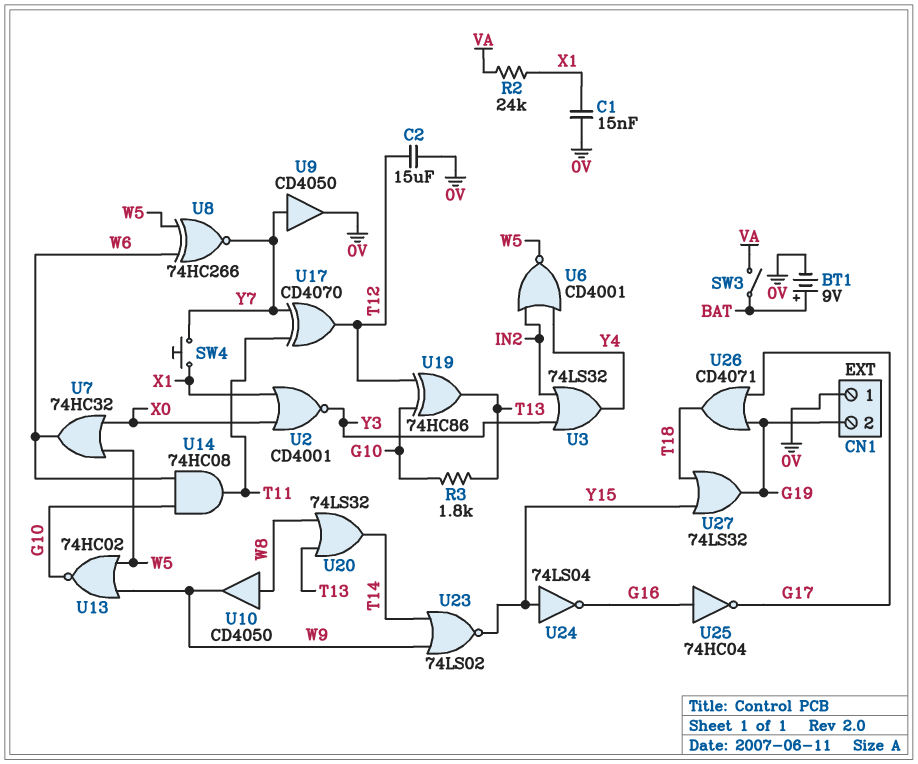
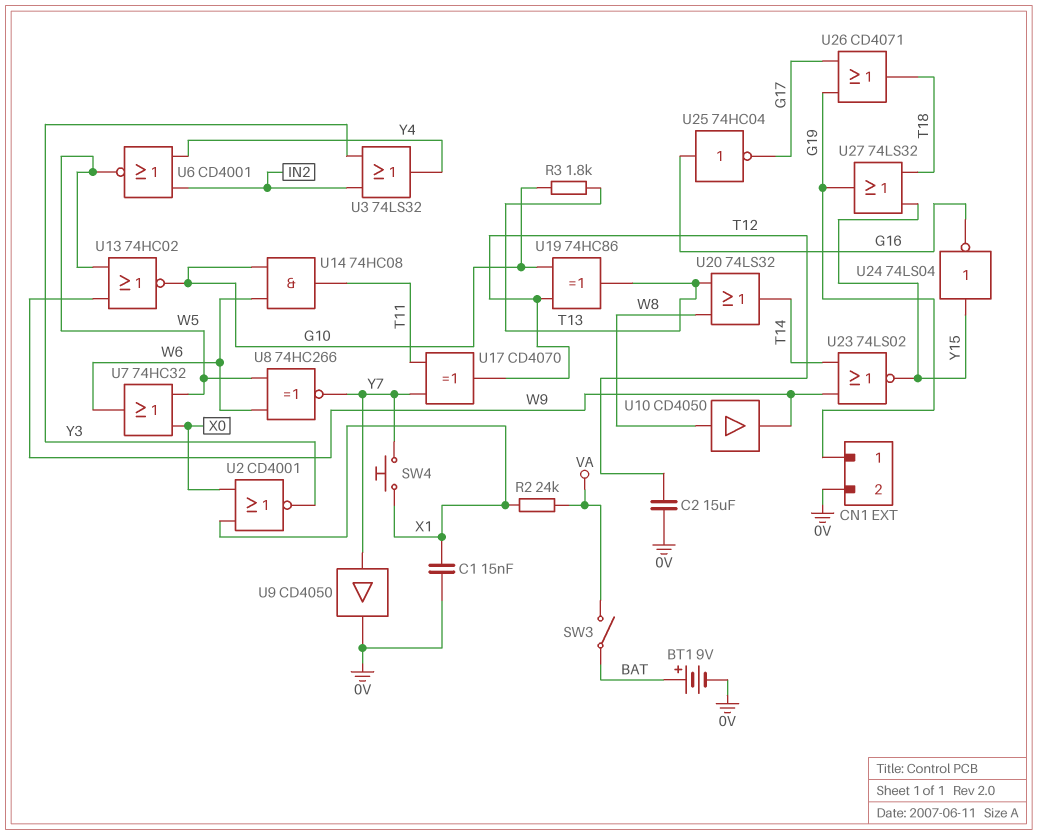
CN1 pin 1: 0V -> G19
CN1 pin 2: G19 -> 0V

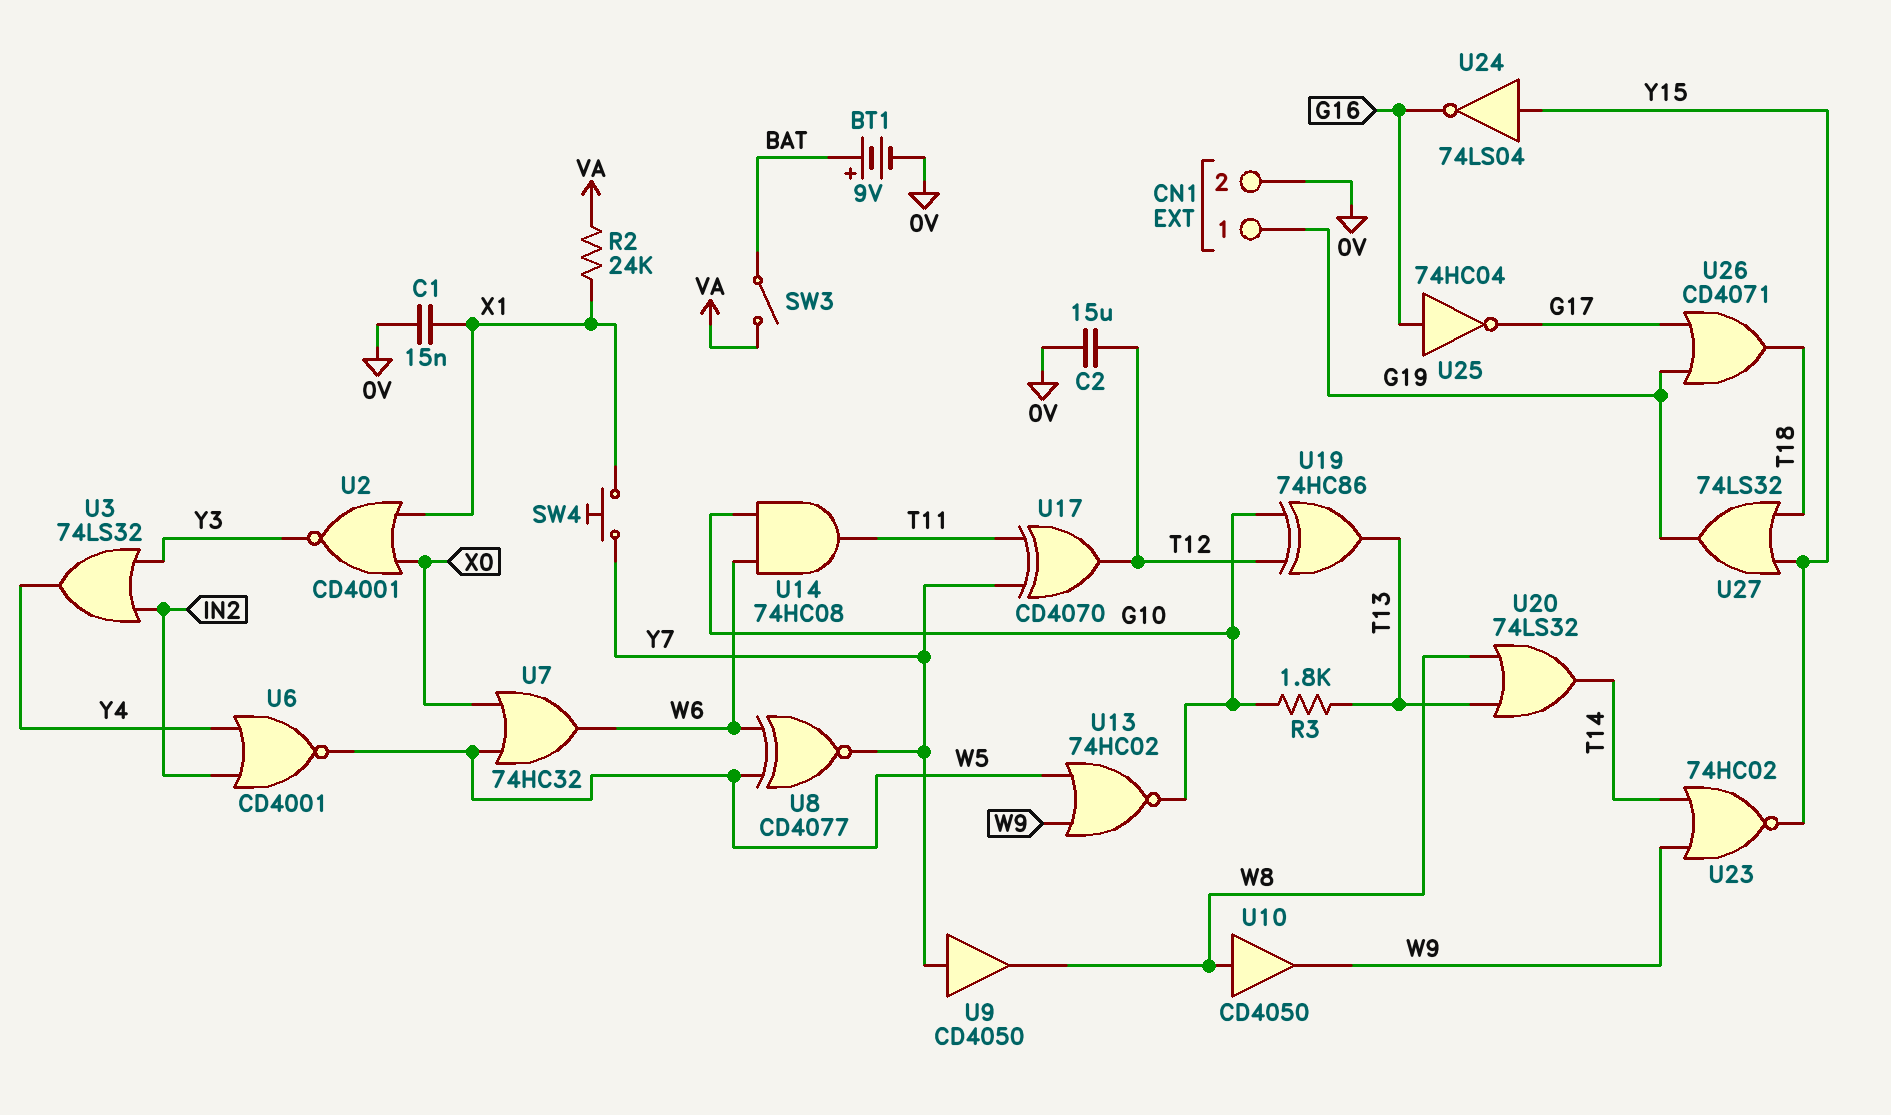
U8: XNOR 74HC266 (in W5, in W6, out Y7) -> XNOR CD4077 (in W5, in W6, out Y7)
U9: buffer CD4050 (in Y7, out 0V) -> buffer CD4050 (in Y7, out W8)
U23: NOR 74LS02 (in T14, in W9, out Y15) -> NOR 74HC02 (in T14, in W9, out Y15)

